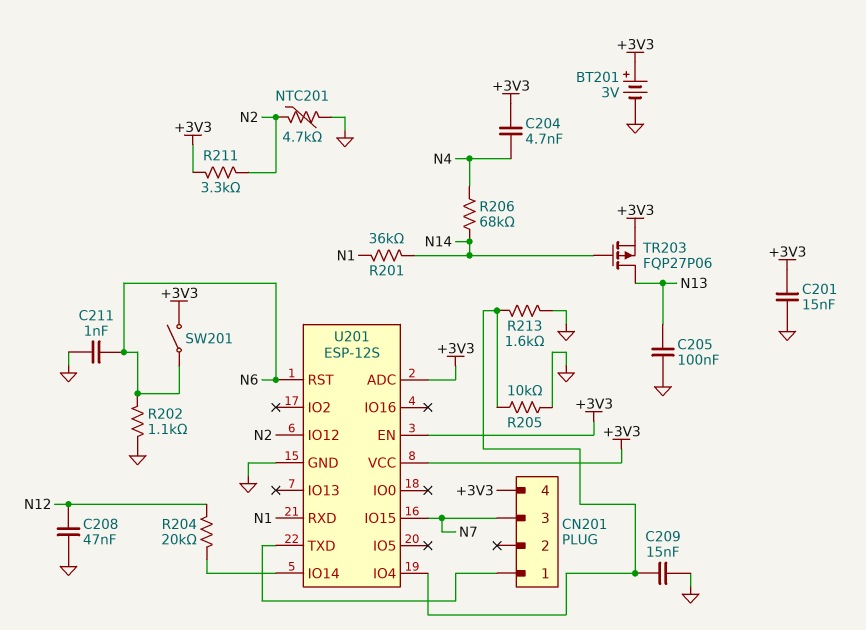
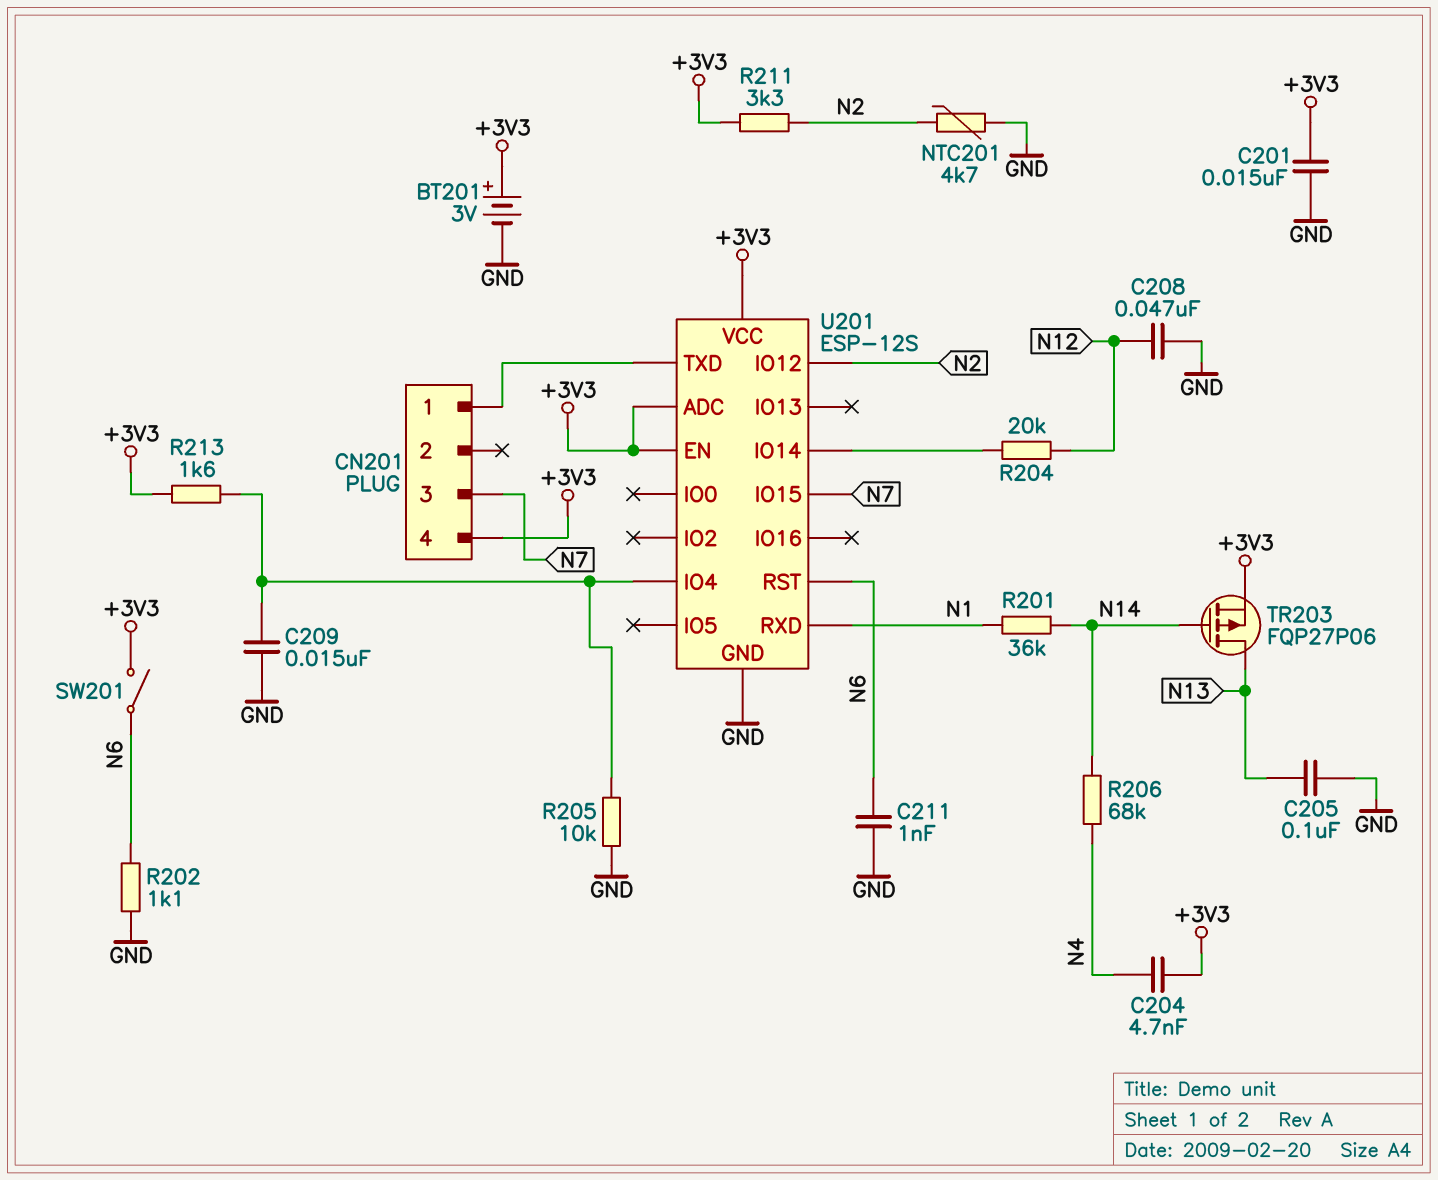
R213: 1.6k (GND, U201/IO4) -> 1.6k (+3V3, U201/IO4)

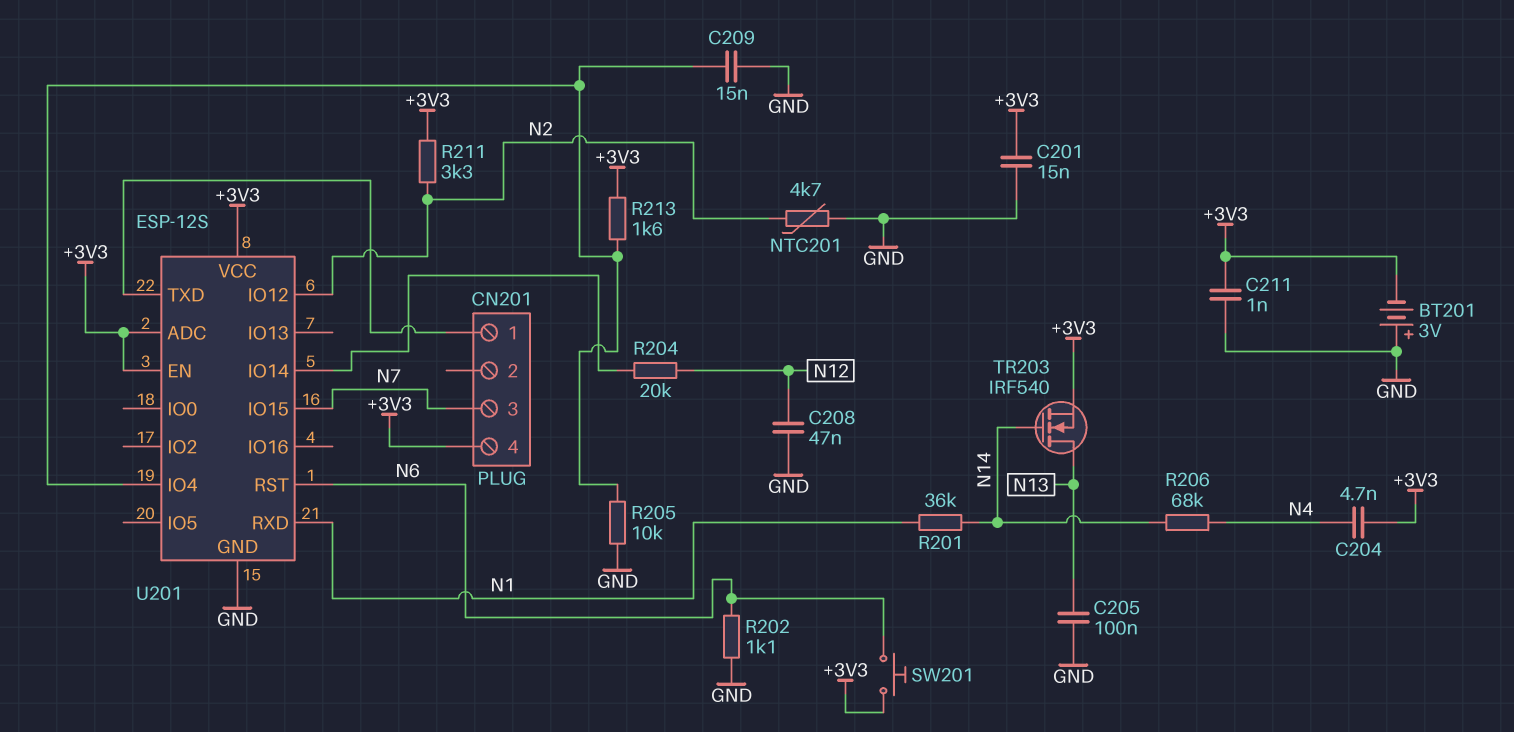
BT201: 3V (plus +3V3, minus GND) -> 3V (plus GND, minus +3V3)
C211: 1nF (GND, N6) -> 1nF (+3V3, GND)
SW201: switch (+3V3, N6) -> button (+3V3, N6)
TR203: PMOS FQP27P06 (G N14, D N13, S +3V3) -> NMOS IRF540 (G N14, D N13, S +3V3)

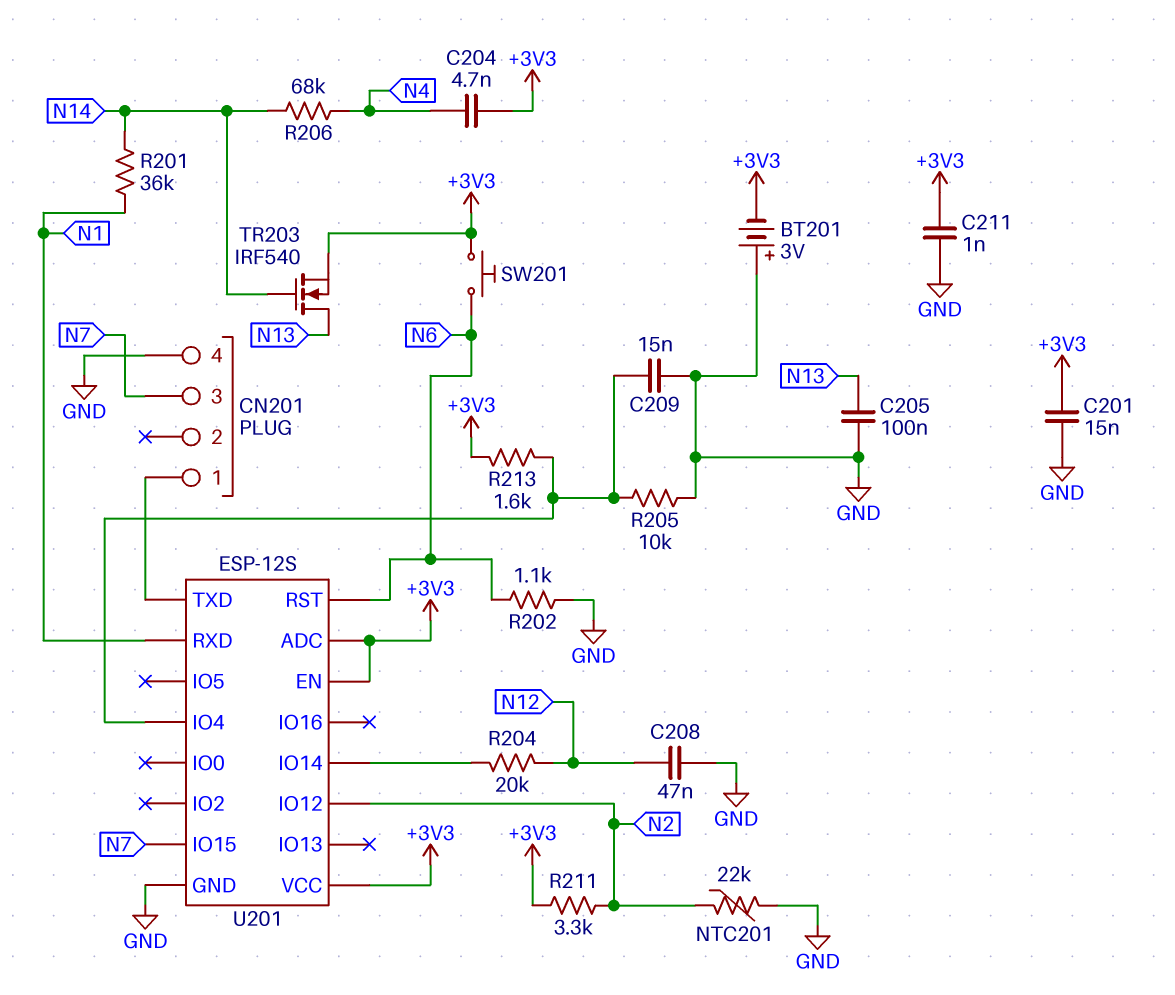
CN201 pin 4: +3V3 -> GND
NTC201: 4.7k (GND, N2) -> 22k (GND, N2)

